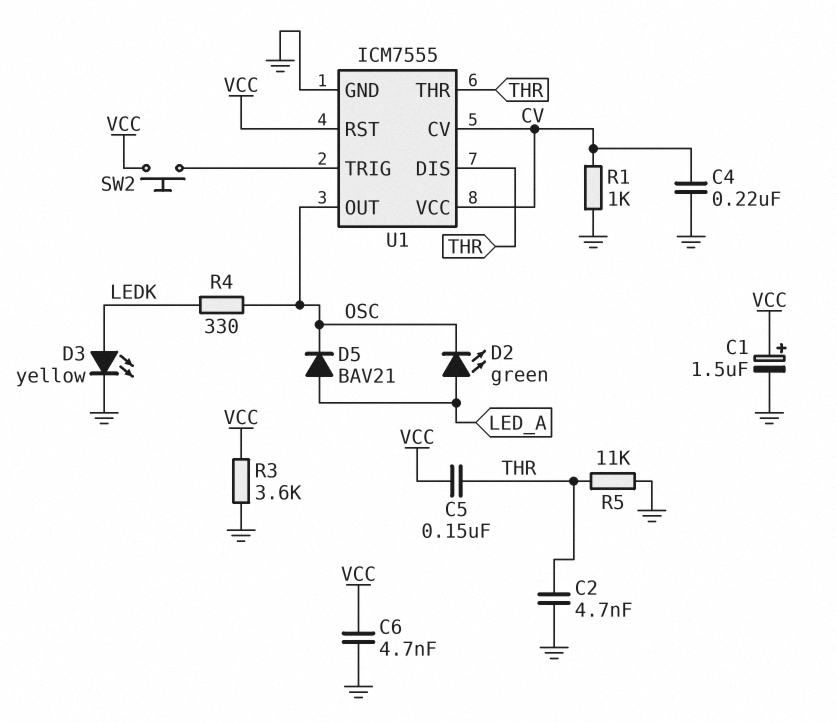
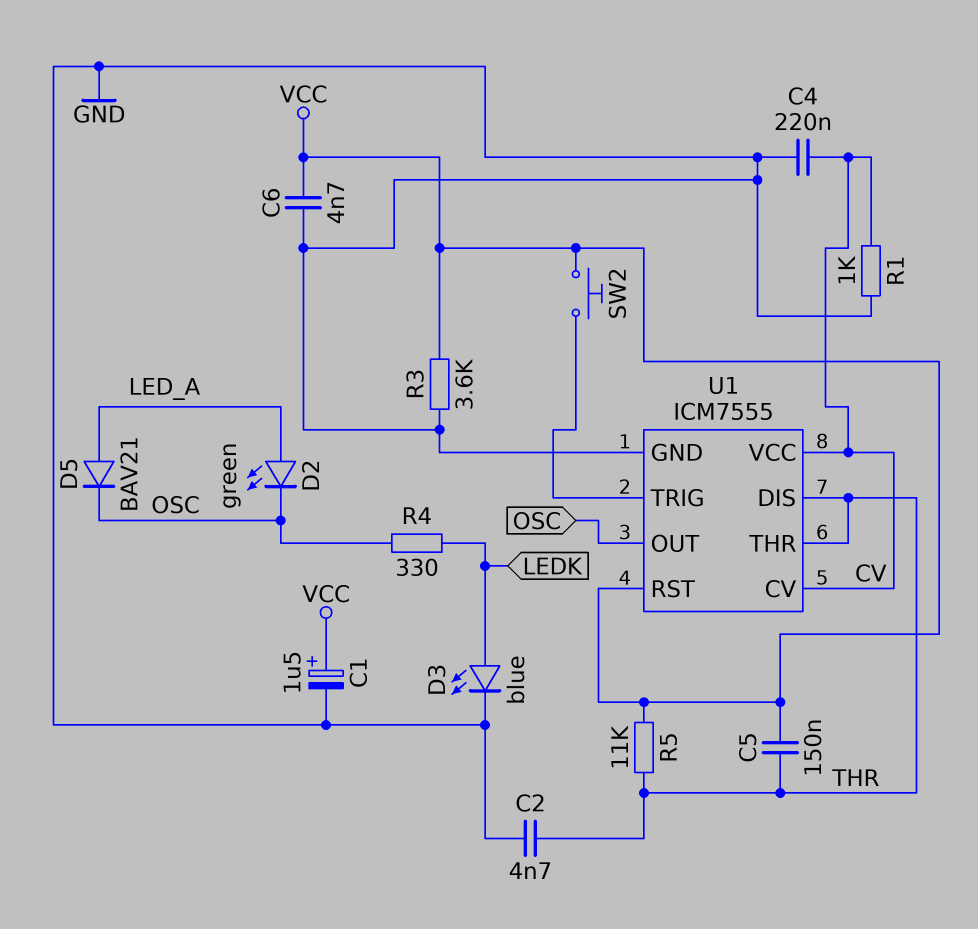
D3: LED yellow (A LEDK, K GND) -> LED blue (A LEDK, K GND)
R5: 11k (GND, THR) -> 11k (THR, VCC)

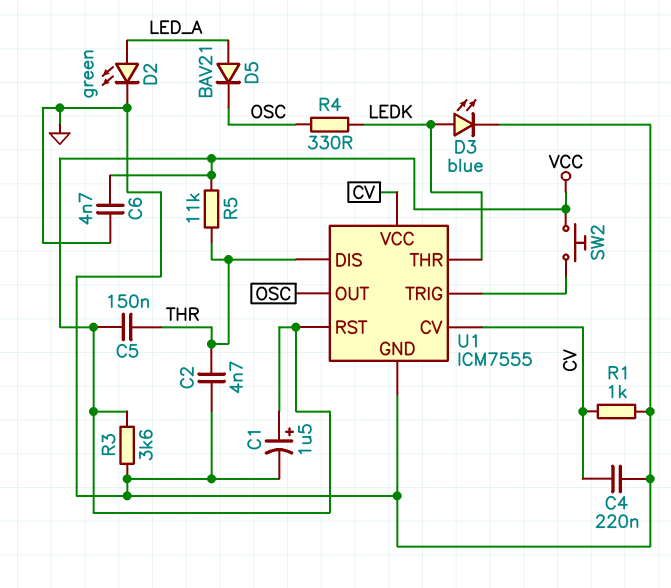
D2: LED green (A LED_A, K OSC) -> LED green (A LED_A, K GND)
U1 pin THR: THR -> LEDK

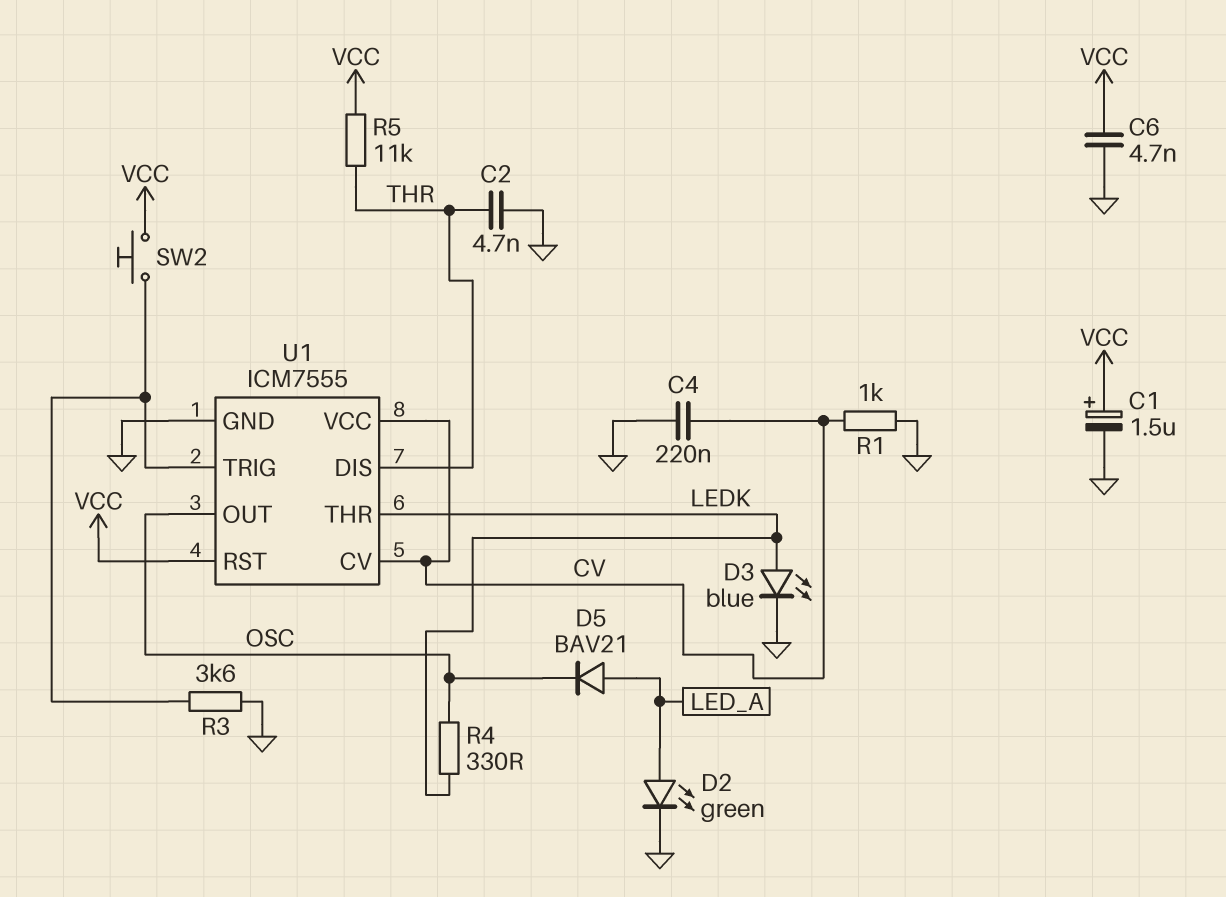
C5: 150nF (THR, VCC) -> none
R3: 3.6k (GND, VCC) -> 3.6k (GND, U1/TRIG)

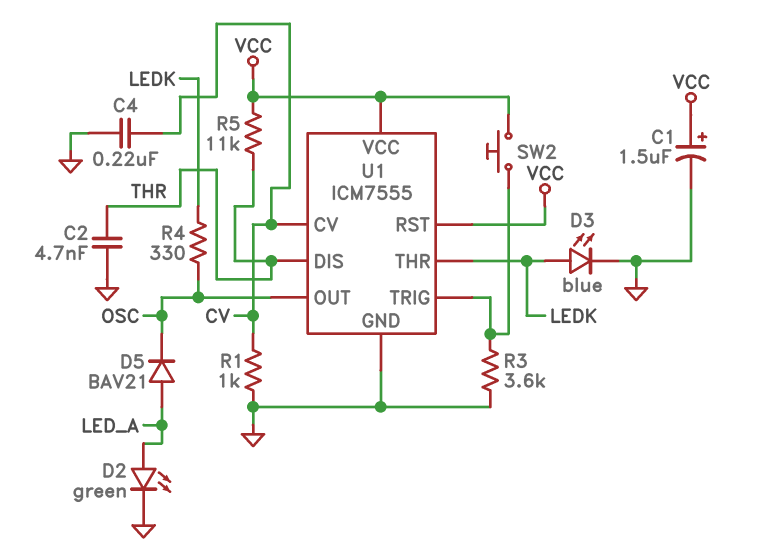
C6: 4.7nF (GND, VCC) -> none
U1 pin VCC: CV -> VCC

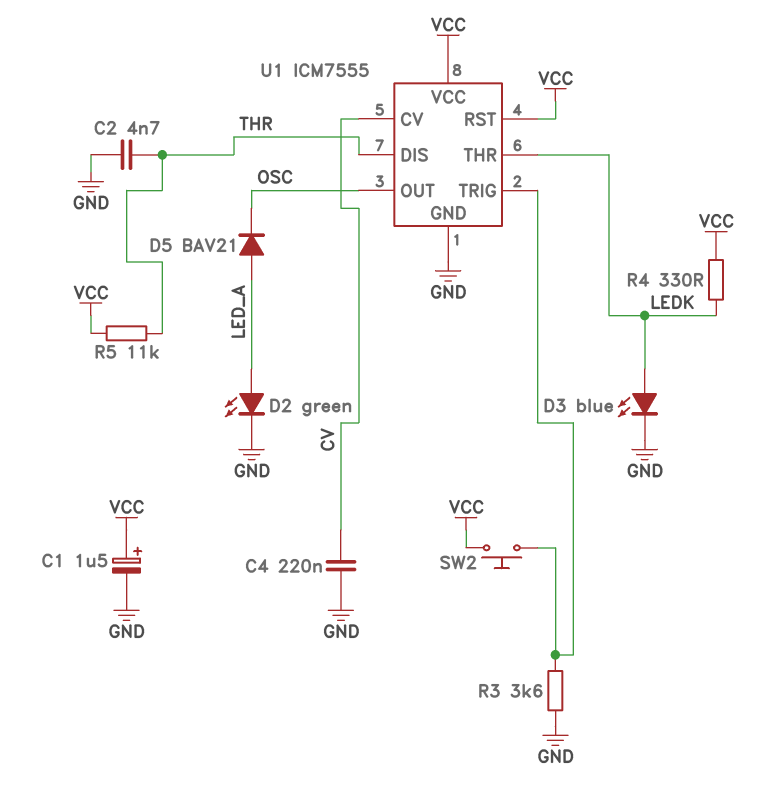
R1: 1k (CV, GND) -> none
R4: 330 (LEDK, OSC) -> 330 (LEDK, VCC)

